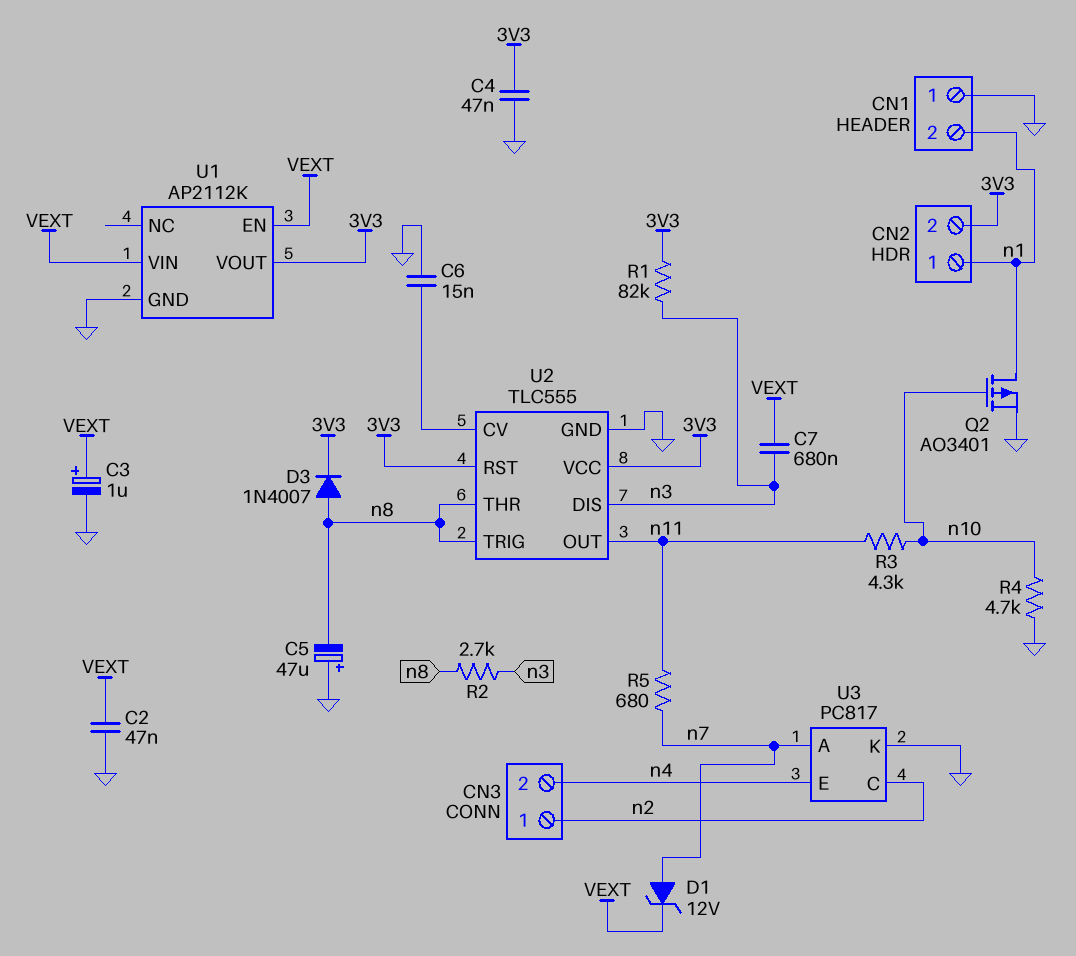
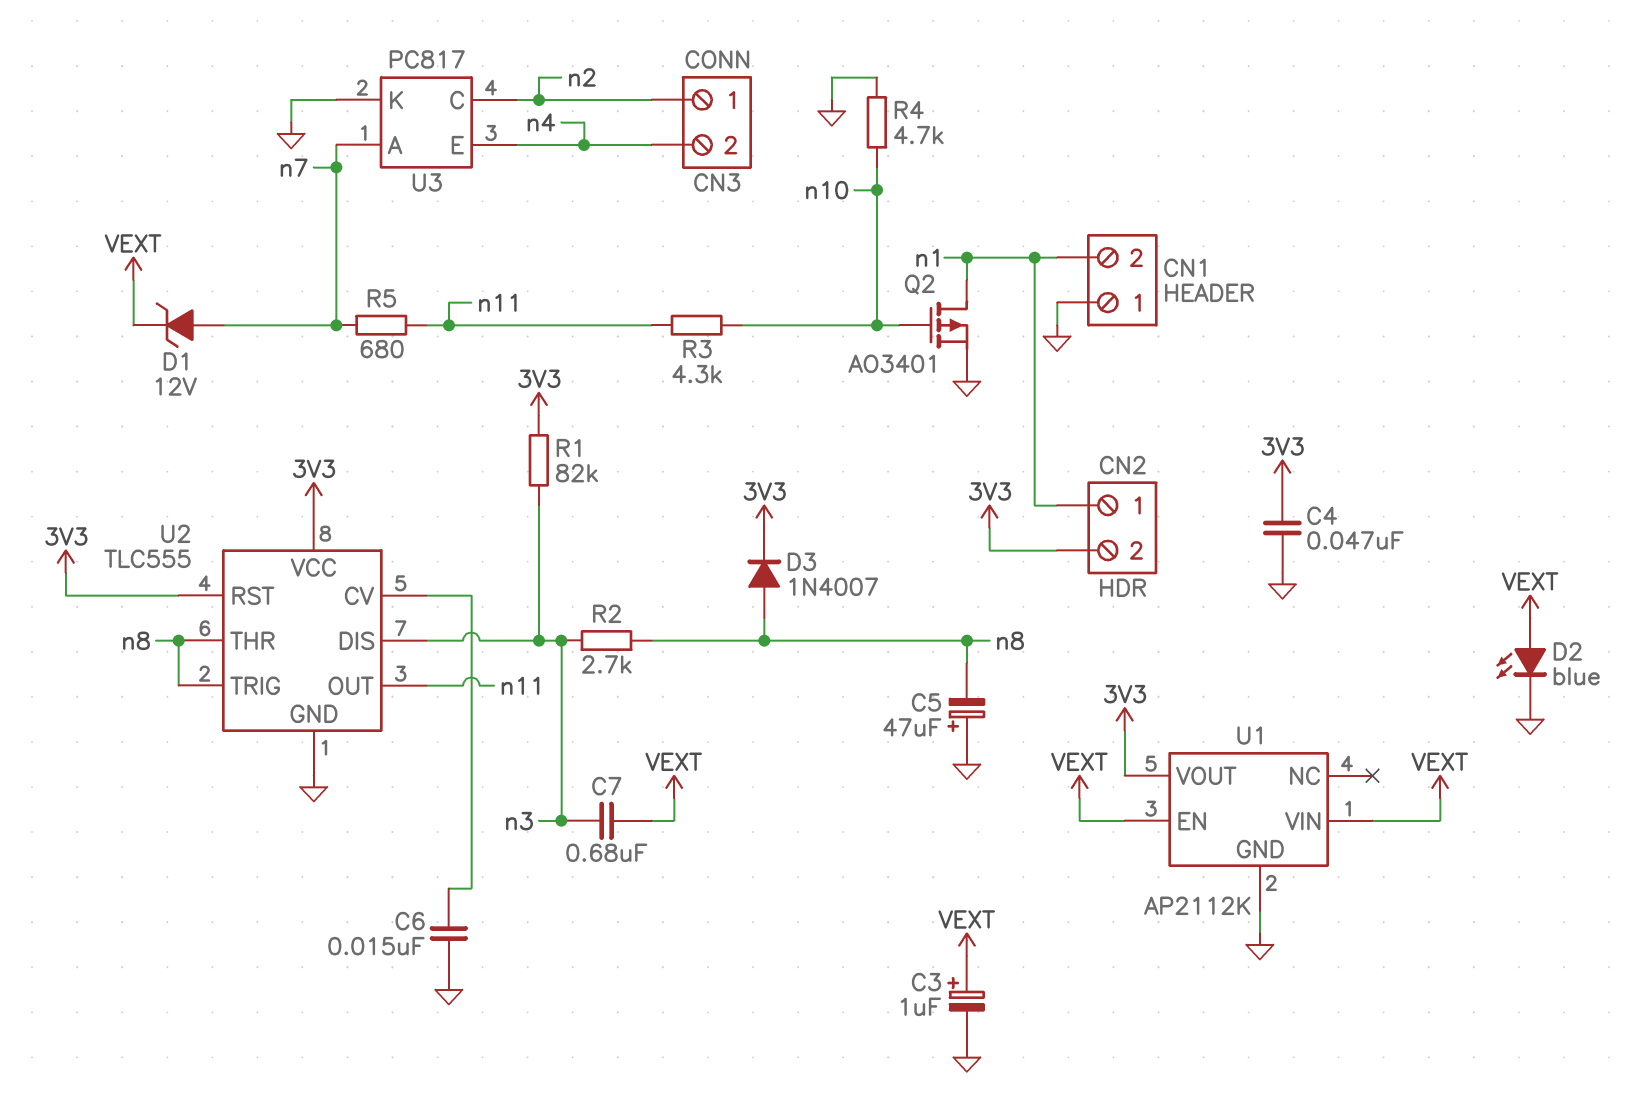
C2: 47nF (GND, VEXT) -> none
D2: none -> LED blue (A VEXT, K GND)

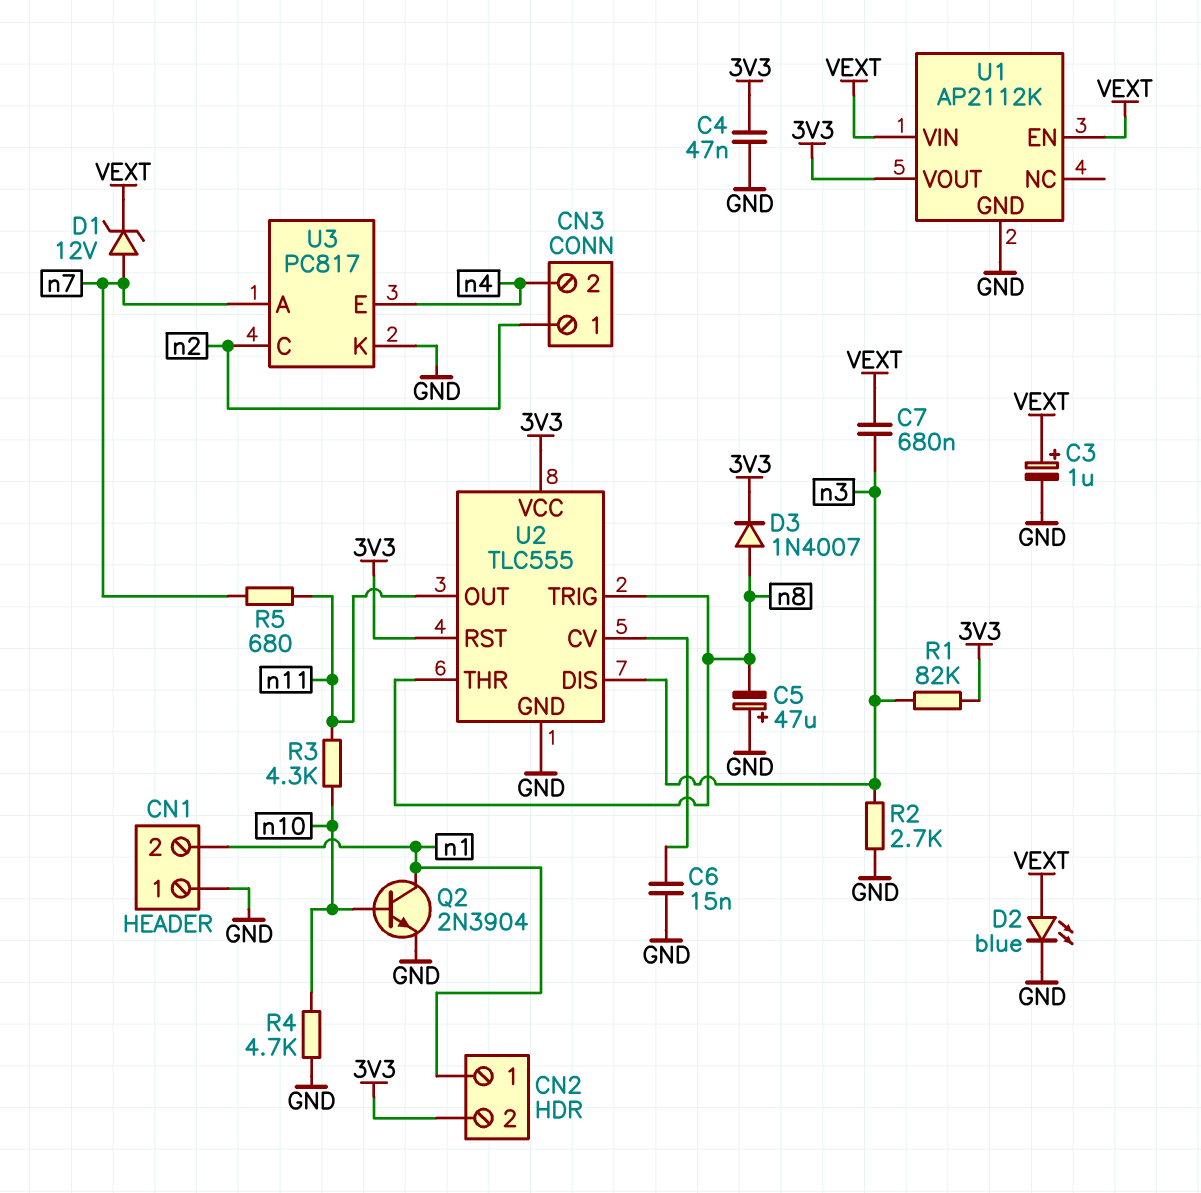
Q2: PMOS AO3401 (G n10, D n1, S GND) -> NPN 2N3904 (B n10, C n1, E GND)
R2: 2.7k (n3, n8) -> 2.7k (GND, n3)

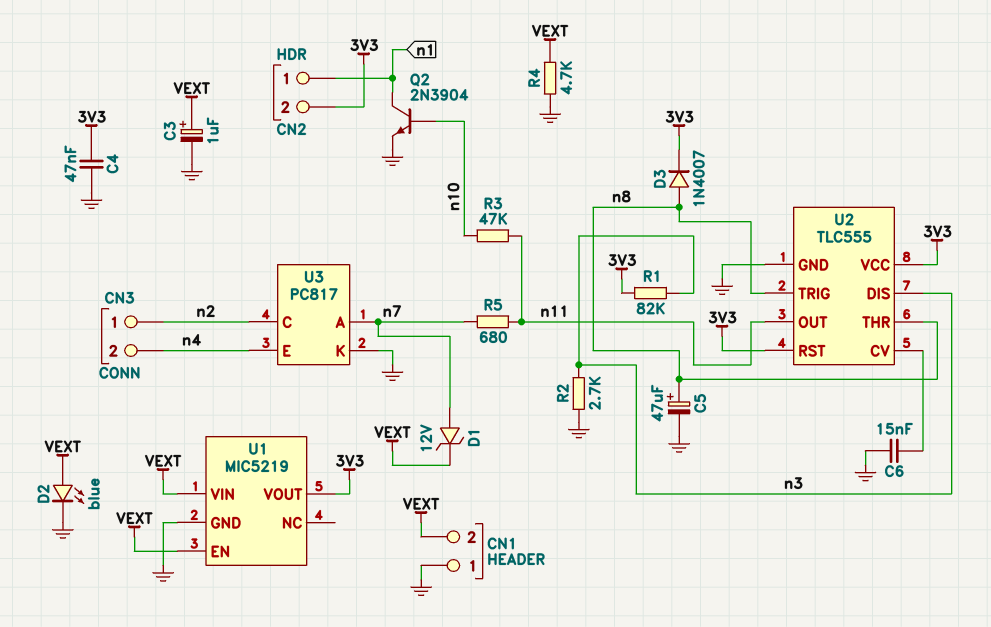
C5: 47uF (plus GND, minus n8) -> 47uF (plus n8, minus GND)
C7: 680nF (VEXT, n3) -> none
CN1 pin 2: n1 -> VEXT
R3: 4.3k (n10, n11) -> 47k (n10, n11)
R4: 4.7k (GND, n10) -> 4.7k (GND, VEXT)
U1: AP2112K -> MIC5219

